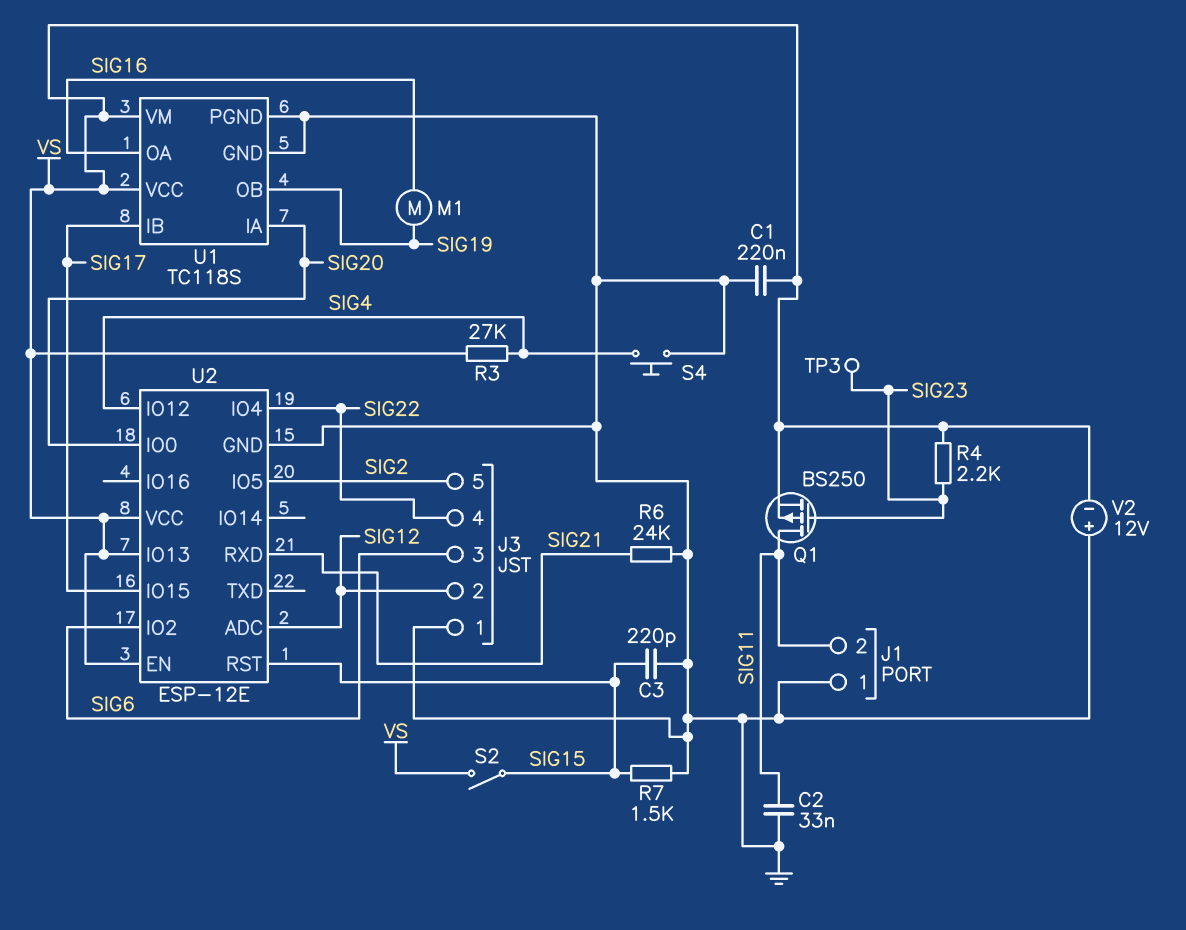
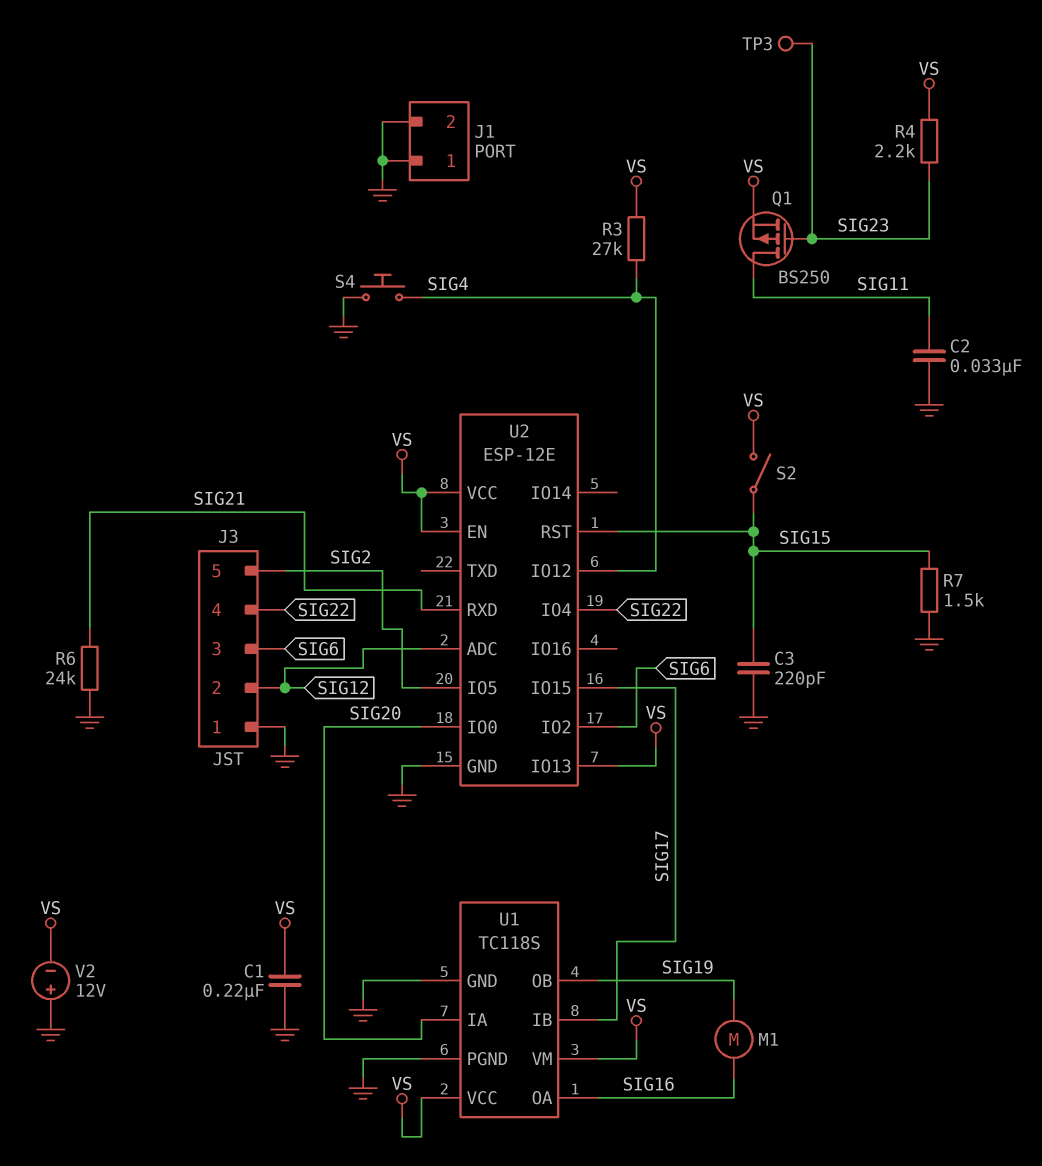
J1 pin 2: SIG11 -> GND

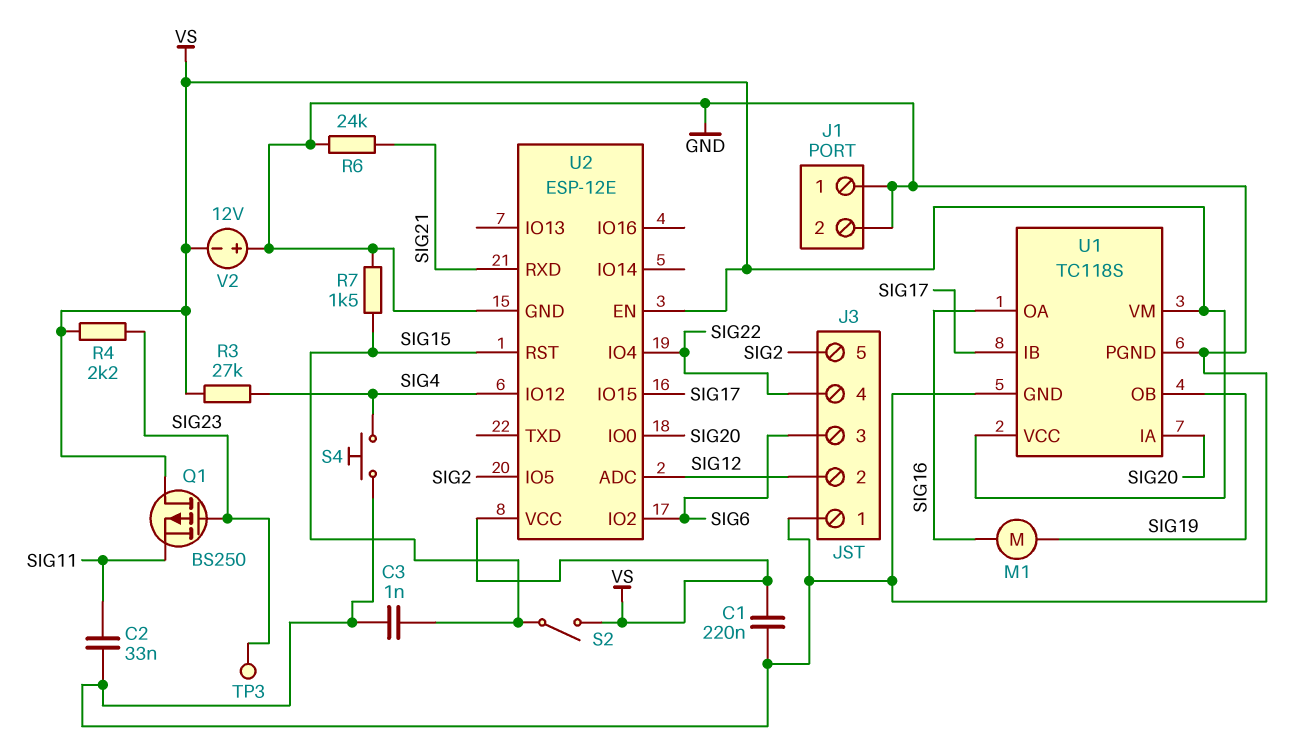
C3: 220pF (GND, SIG15) -> 1nF (GND, SIG15)
Q1: PMOS BS250 (G SIG23, D SIG11, S VS) -> PMOS BS250 (G SIG23, D VS, S SIG11)
U2 pin IO13: VS -> none

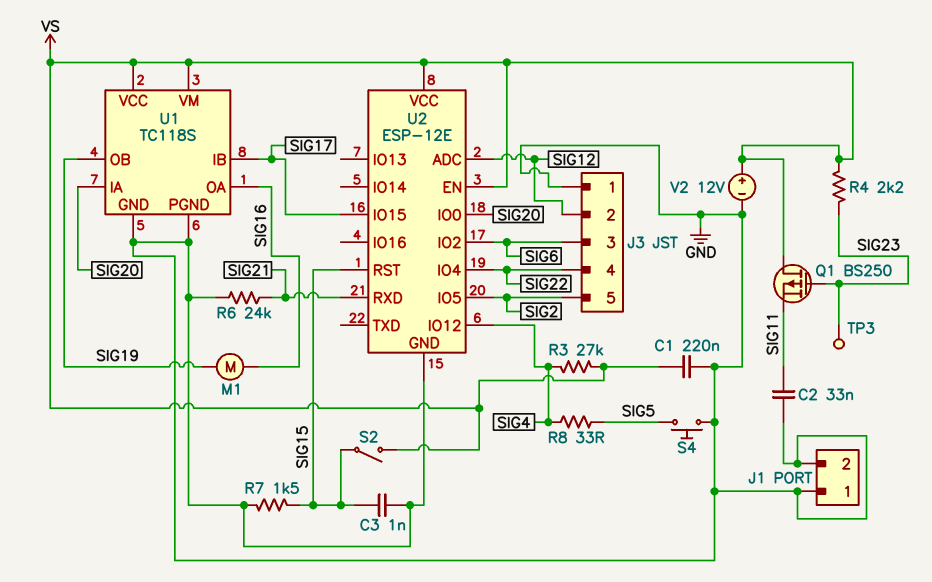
R8: none -> 33 (SIG4, SIG5)
S4: button (GND, SIG4) -> button (GND, SIG5)
V2: 12V (plus GND, minus VS) -> 12V (plus VS, minus GND)

